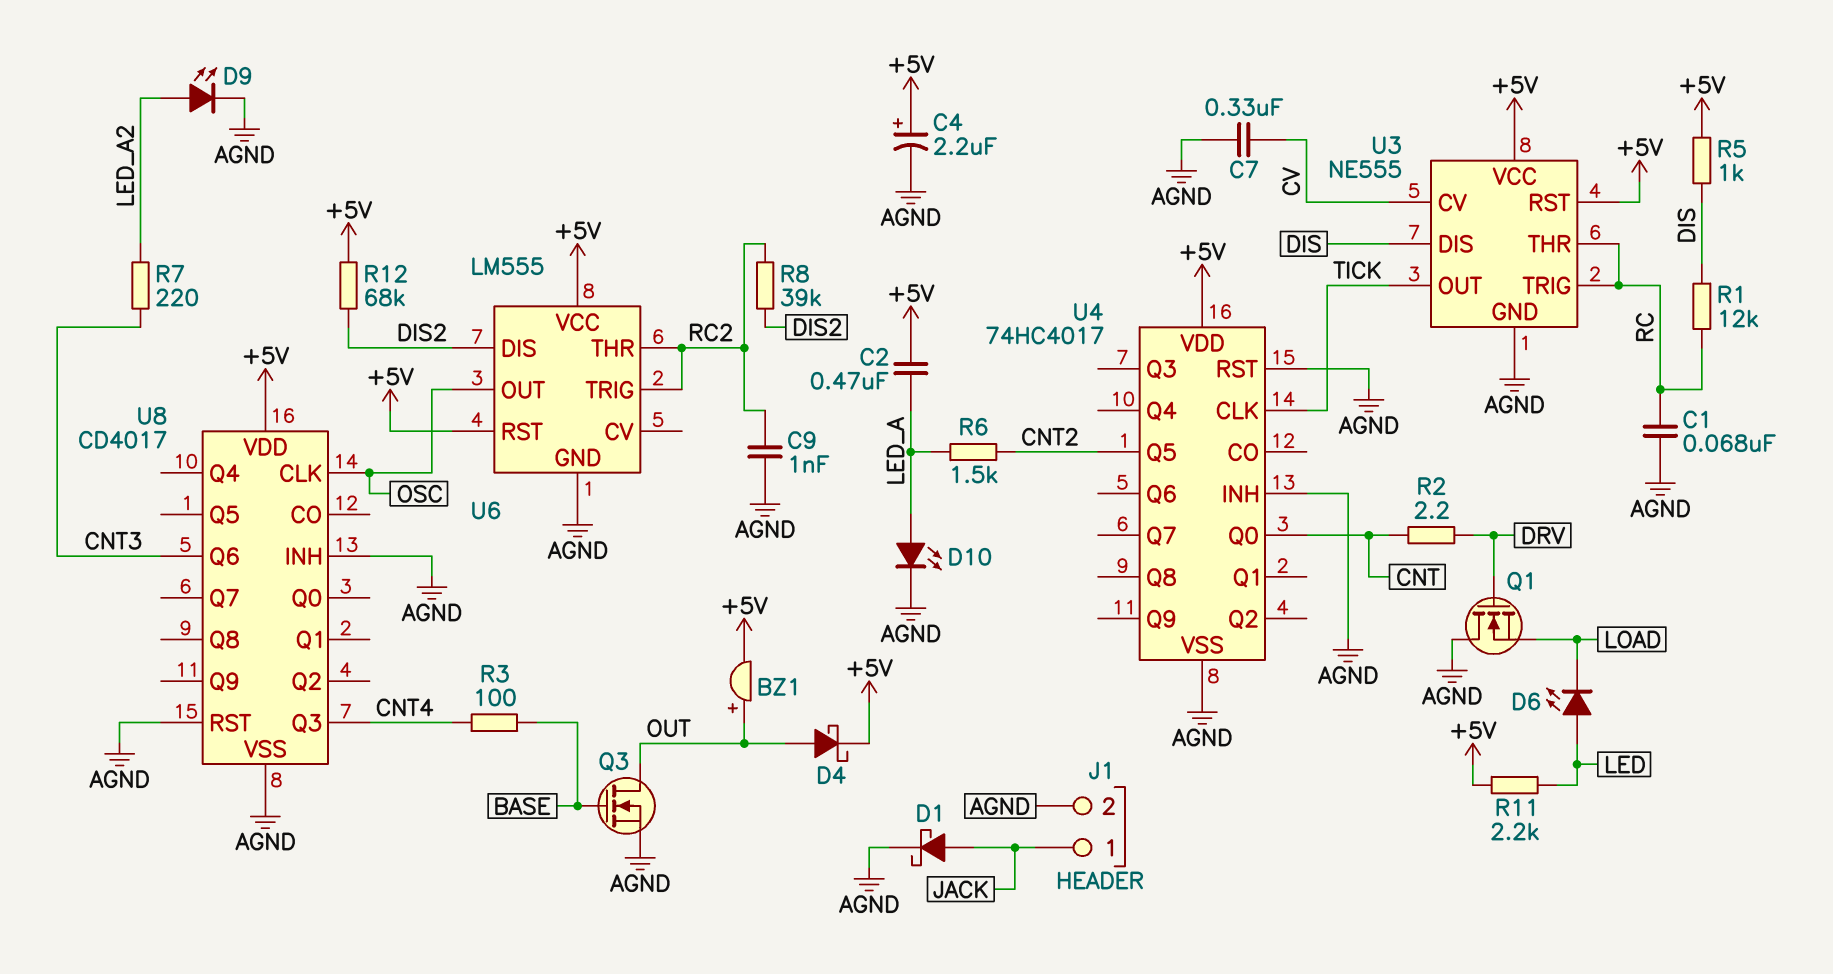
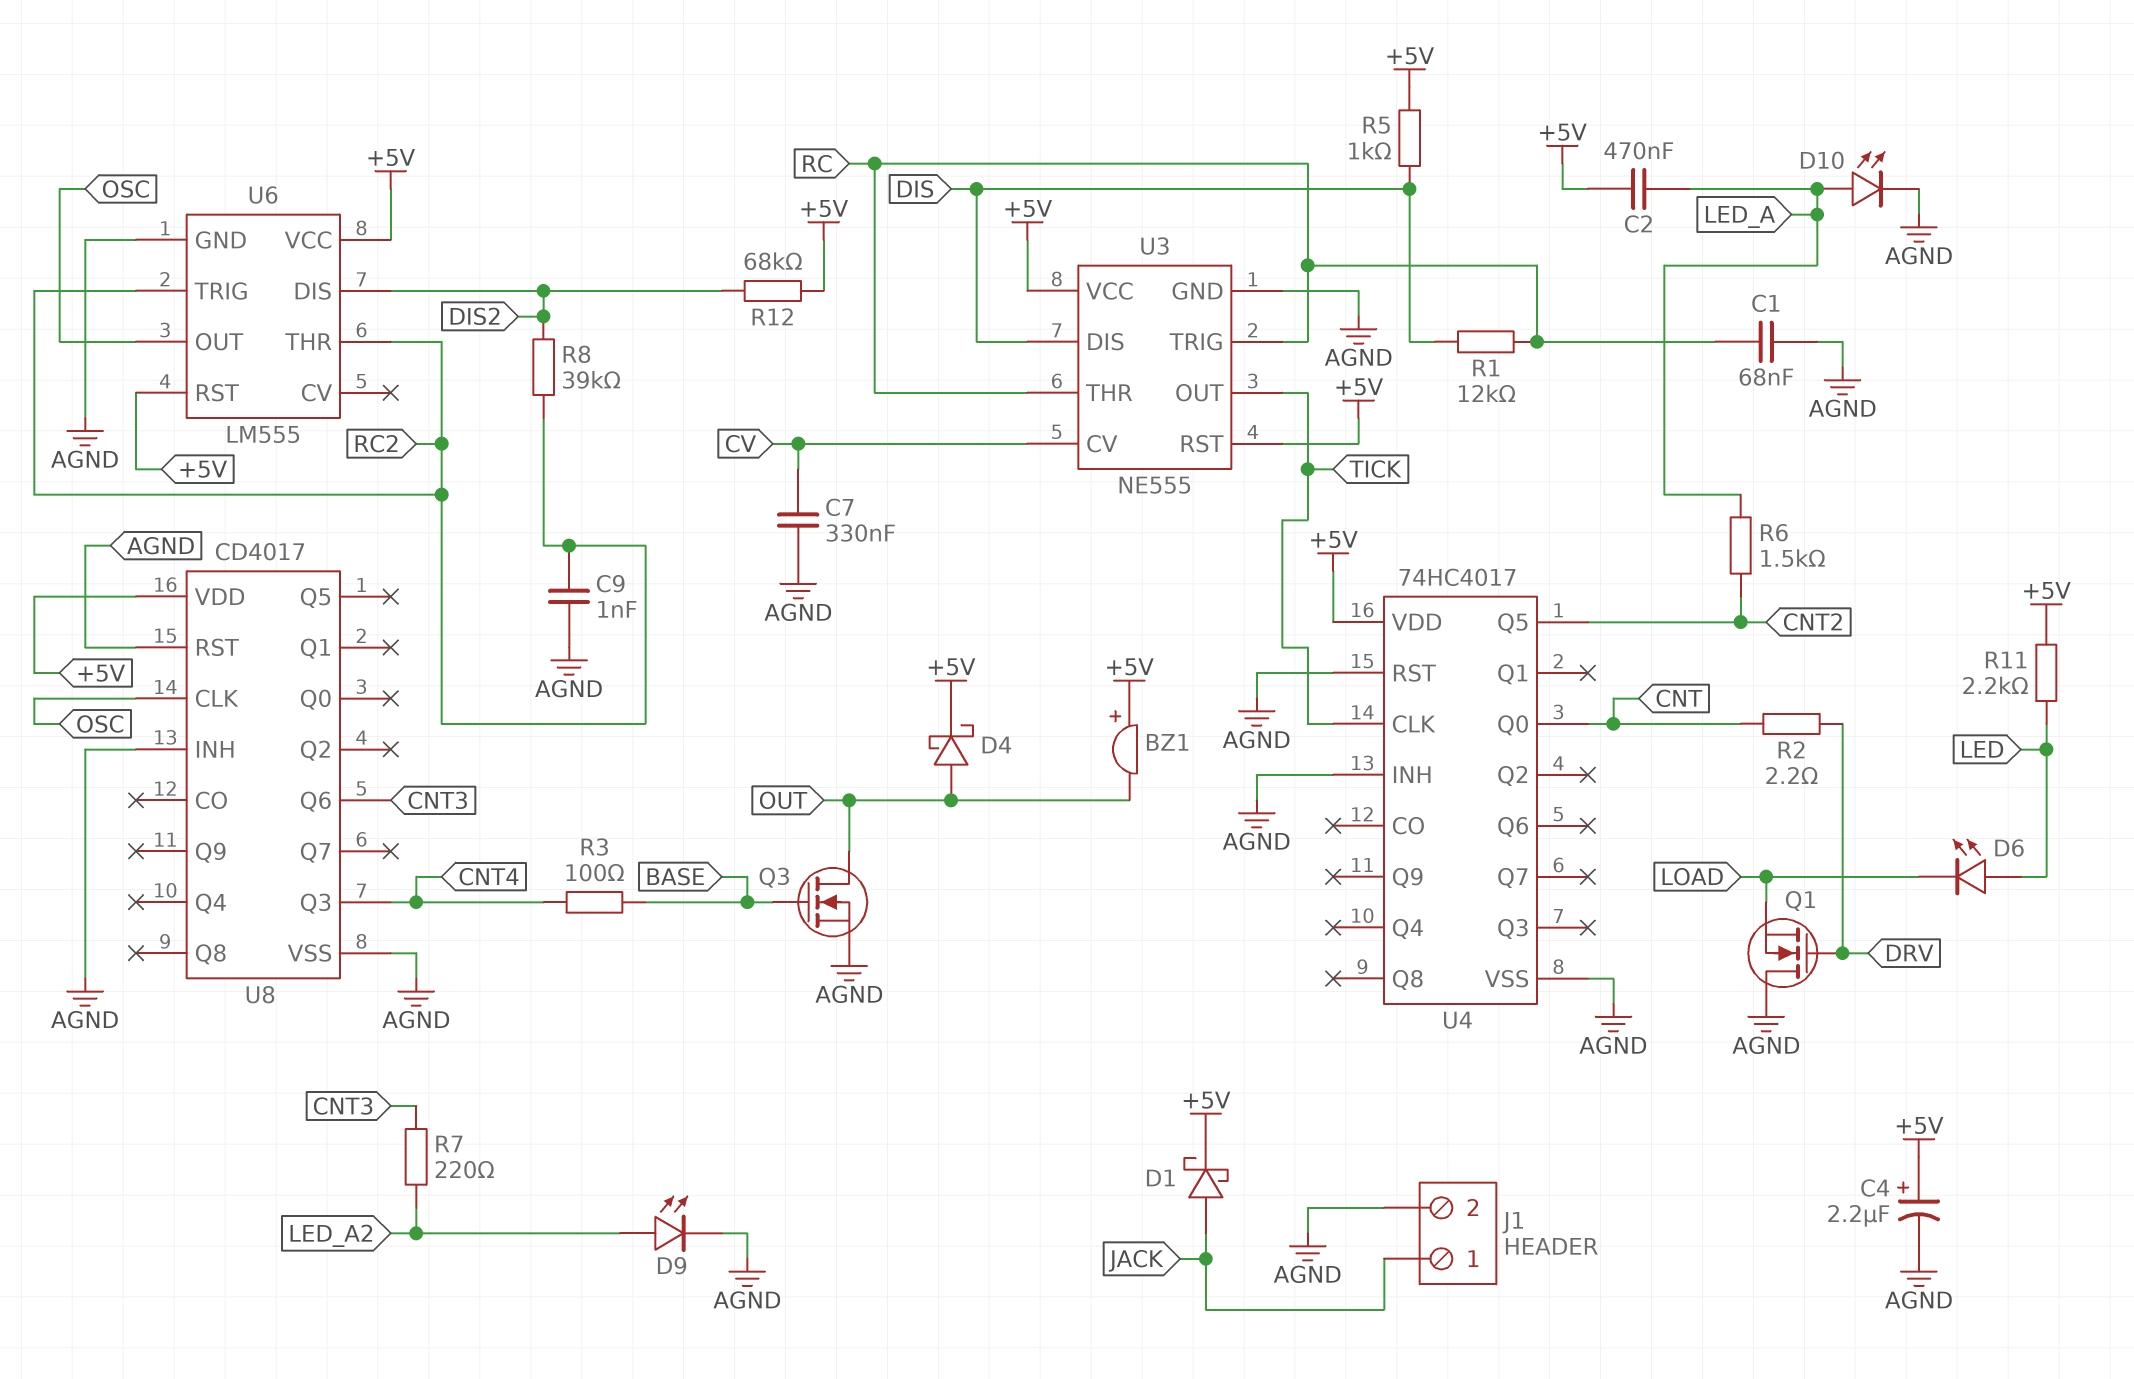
BZ1: buzzer (plus OUT, minus +5V) -> buzzer (plus +5V, minus OUT)
D1: schottky (A JACK, K AGND) -> schottky (A JACK, K +5V)

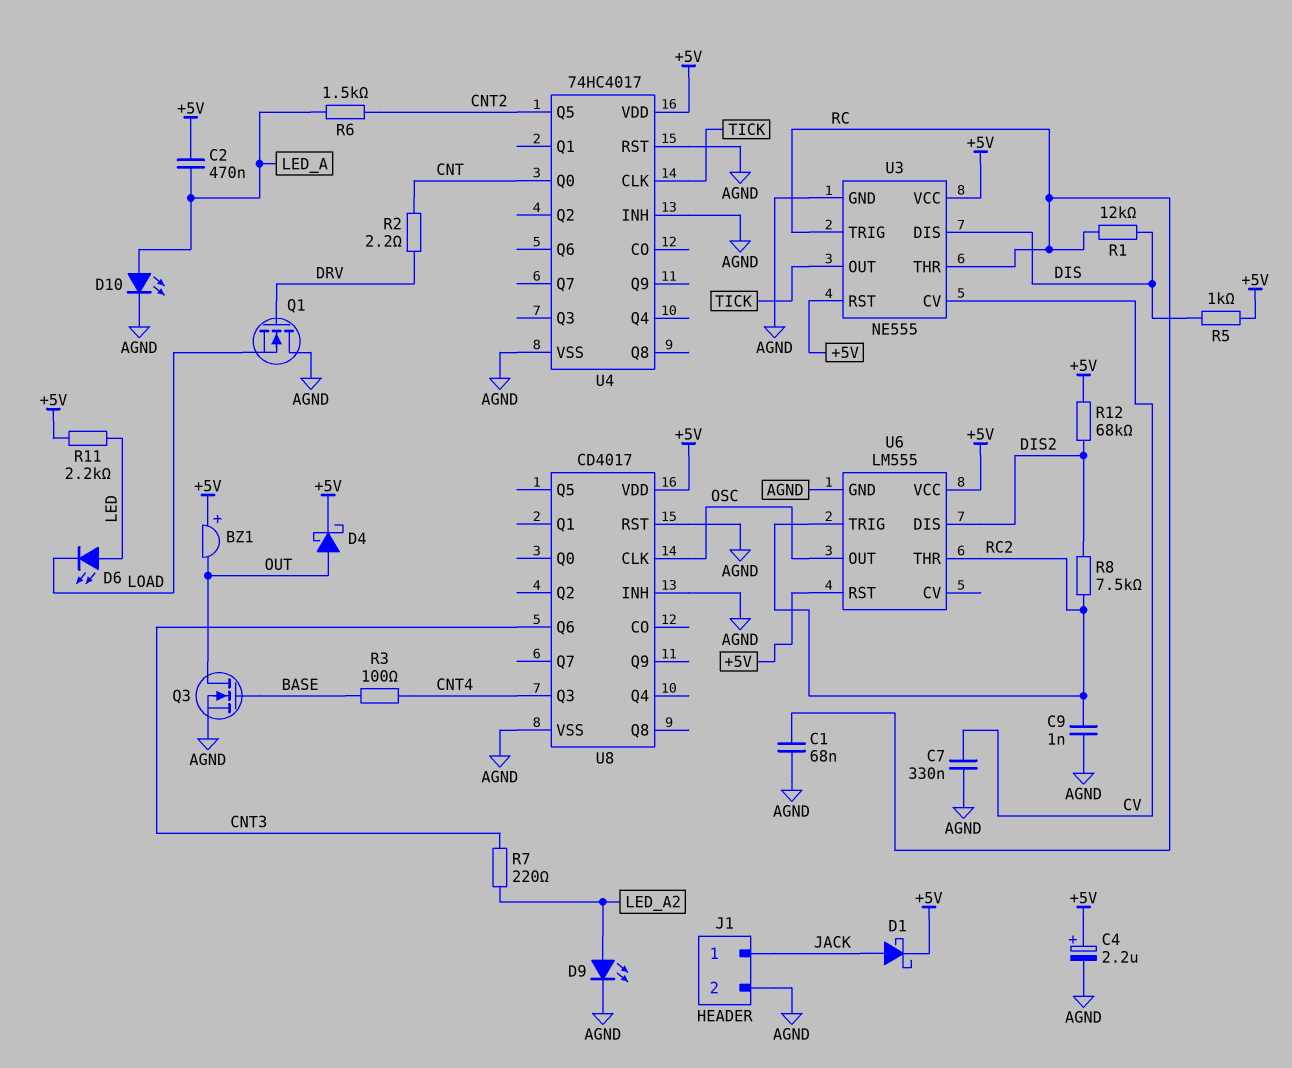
R8: 39k (DIS2, RC2) -> 7.5k (DIS2, RC2)

